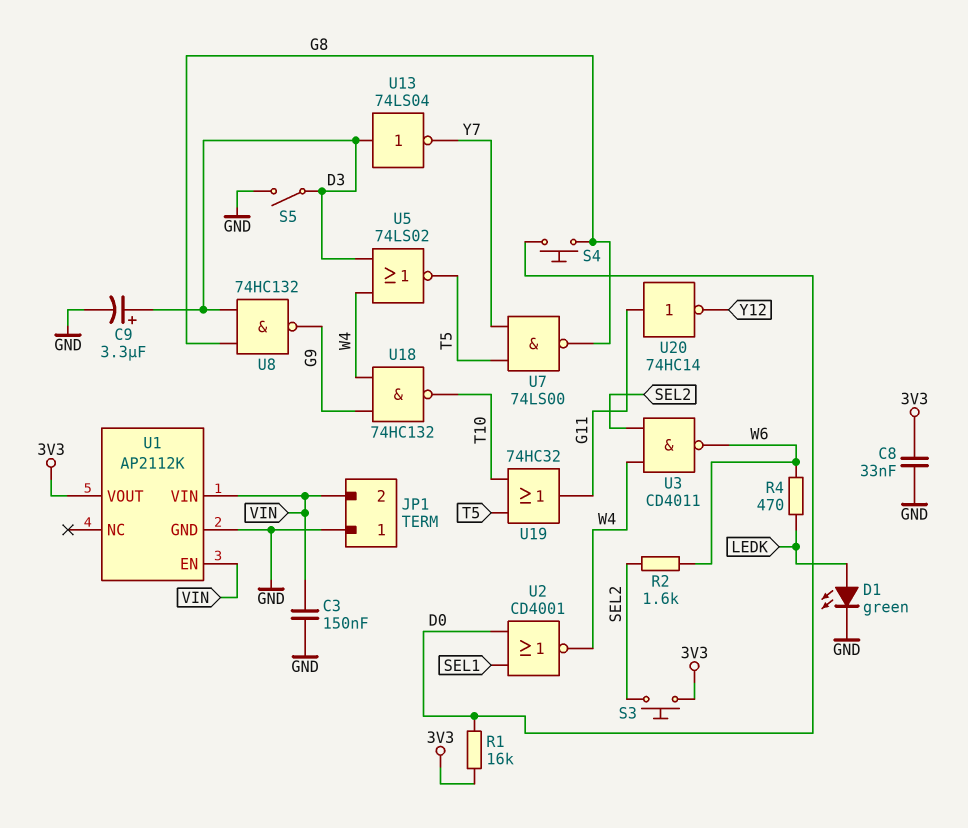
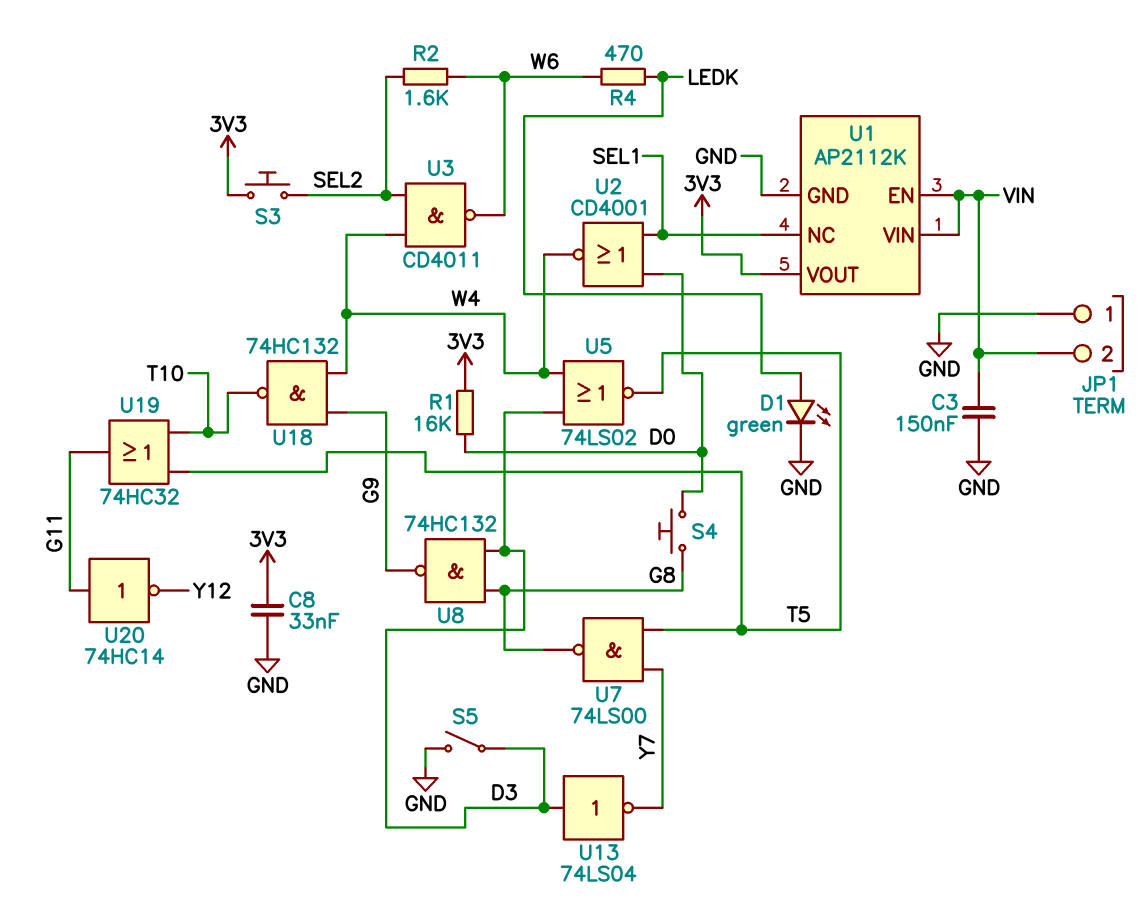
C9: 3.3uF (plus D3, minus GND) -> none
U1 pin NC: none -> SEL1

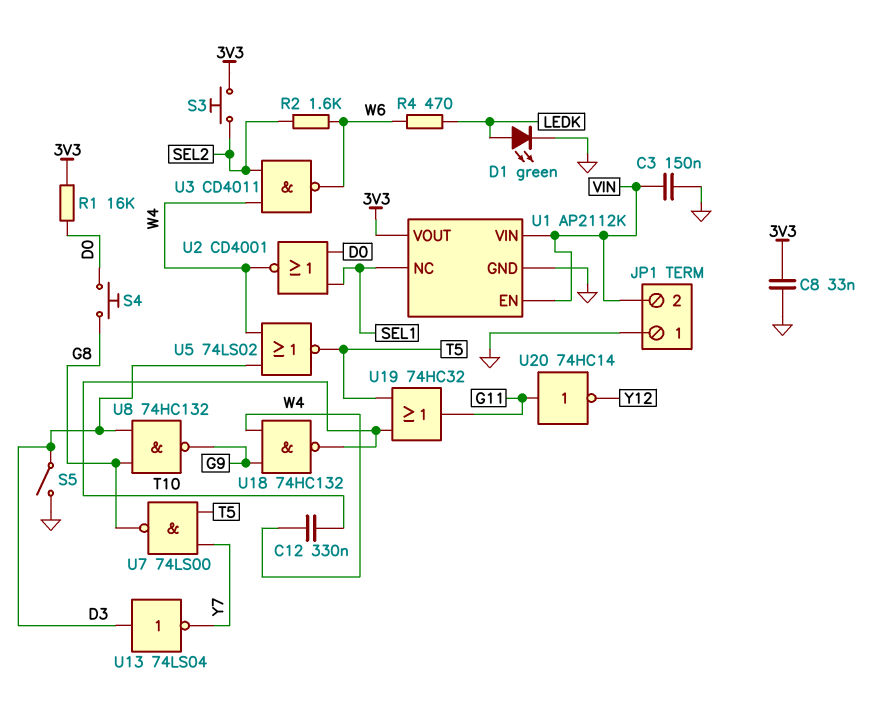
C12: none -> 330nF (T10, W4)

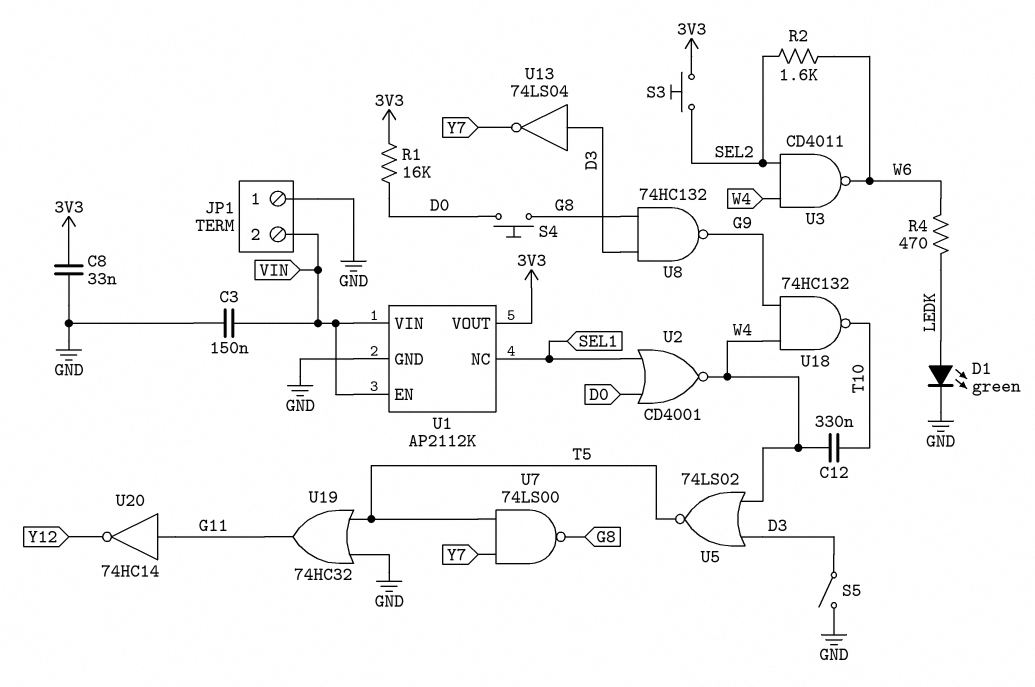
U19: OR 74HC32 (in T5, in T10, out G11) -> OR 74HC32 (in GND, in T5, out G11)

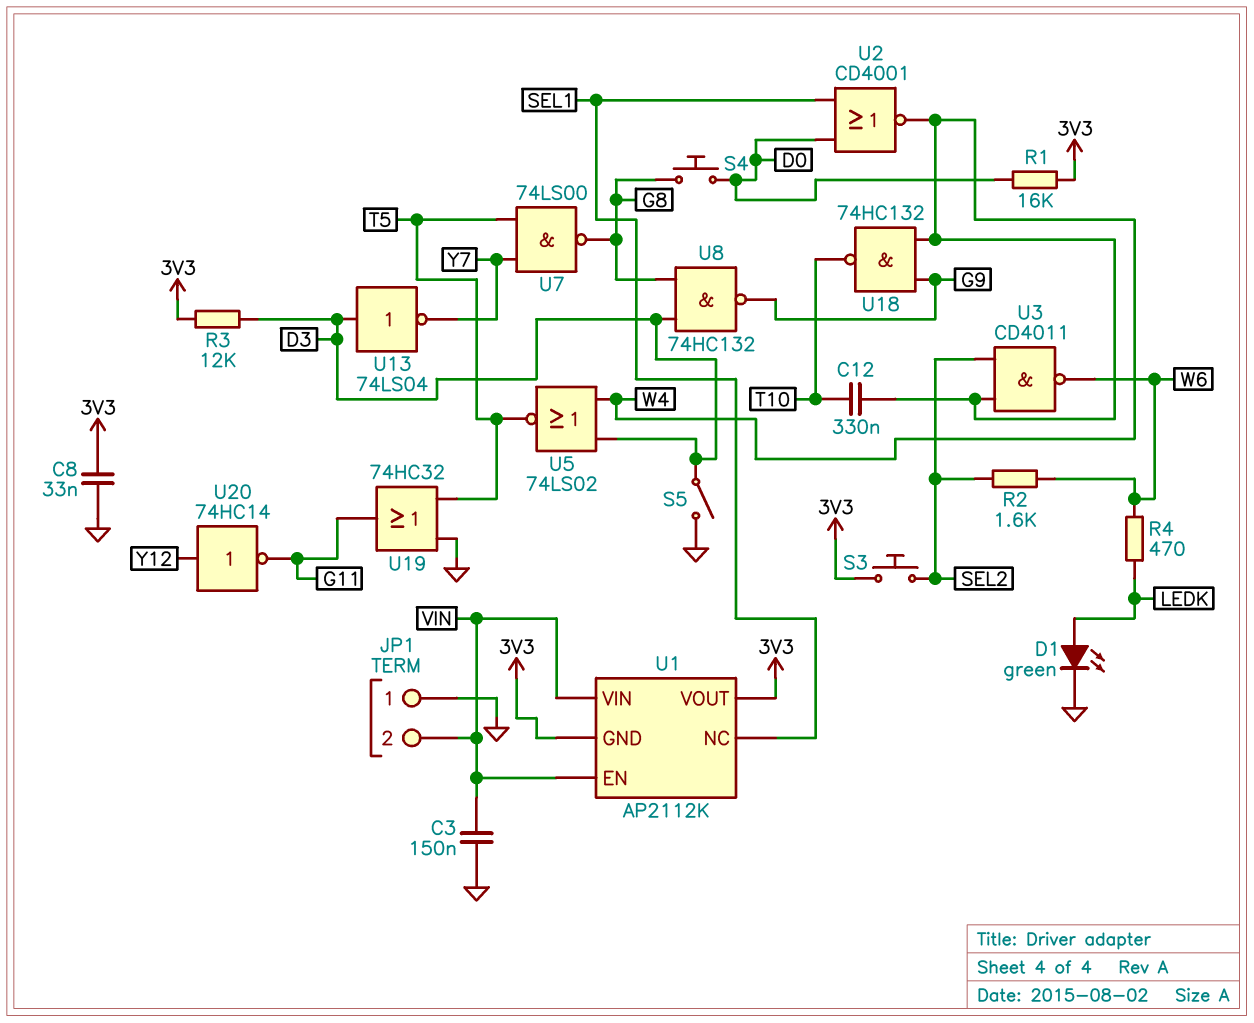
R3: none -> 12k (3V3, D3)
U1 pin GND: GND -> 3V3
U20: NOT 74HC14 (in G11, out Y12) -> NOT 74HC14 (in Y12, out G11)

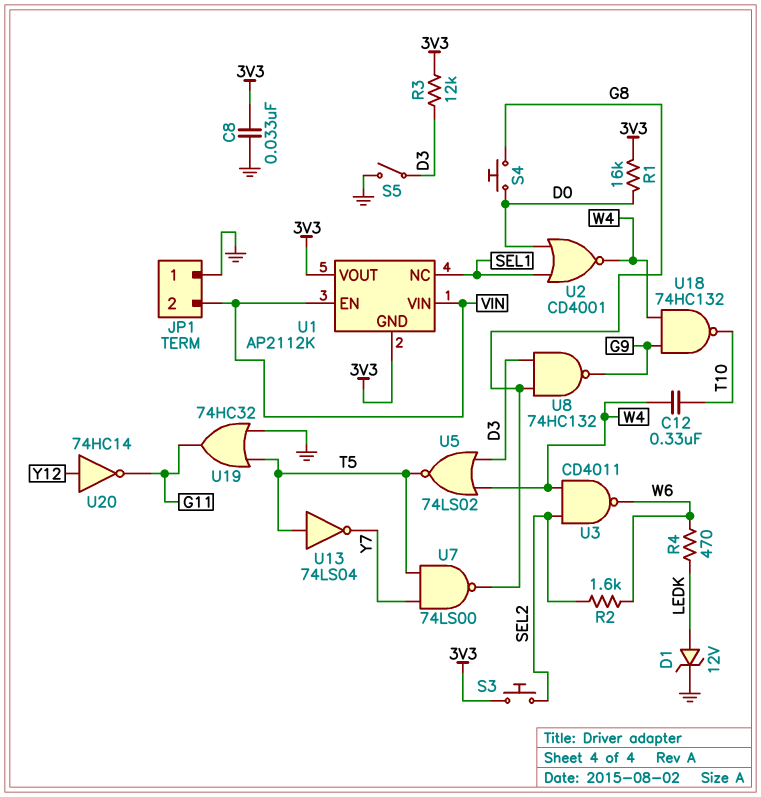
C3: 150nF (GND, VIN) -> none
D1: LED green (A LEDK, K GND) -> zener 12V (A LEDK, K GND)
U13: NOT 74LS04 (in D3, out Y7) -> NOT 74LS04 (in T5, out Y7)

